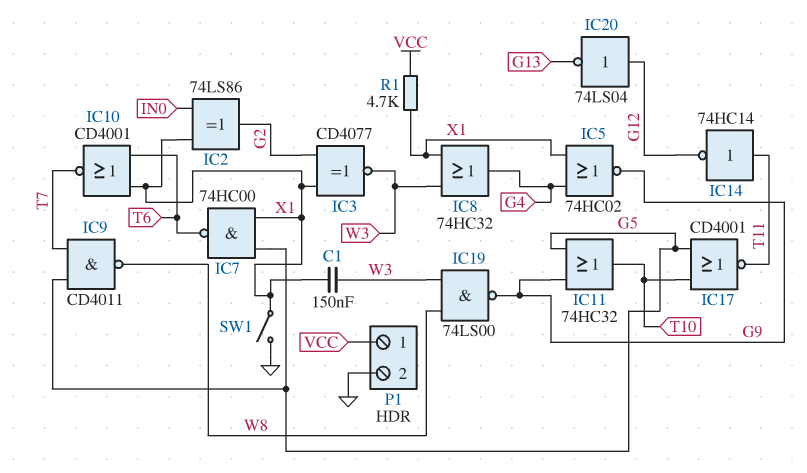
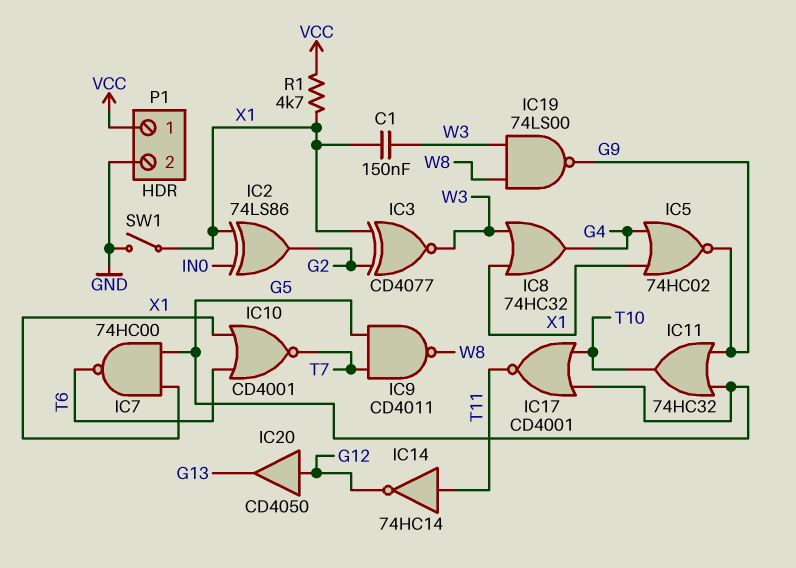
IC20: NOT 74LS04 (in G12, out G13) -> buffer CD4050 (in G12, out G13)

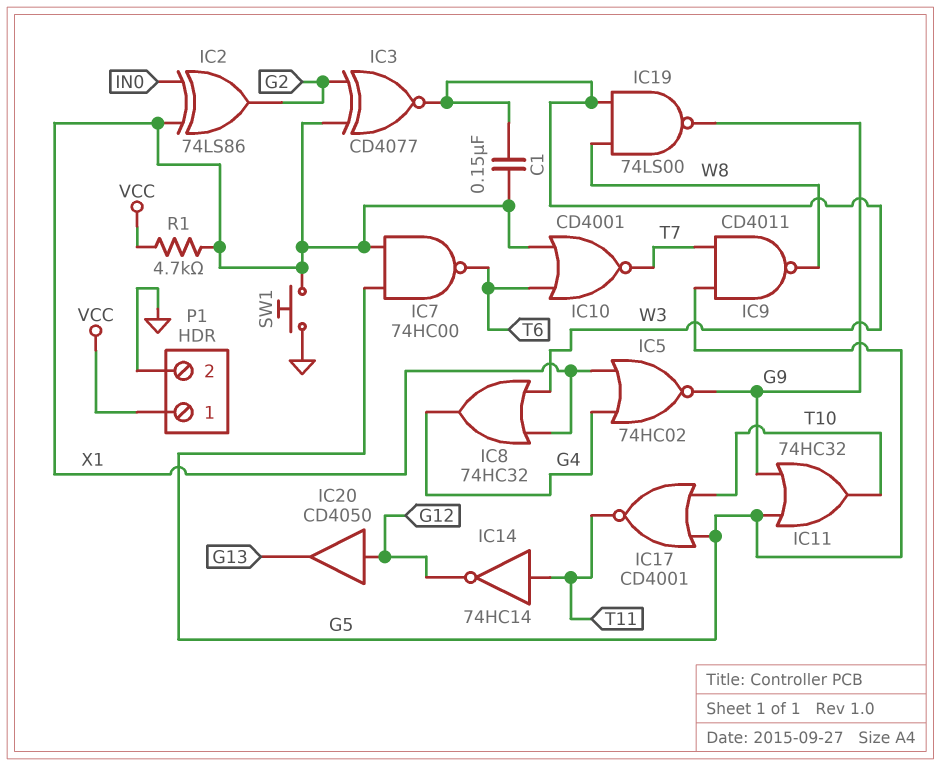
SW1: switch (GND, X1) -> button (GND, X1)

